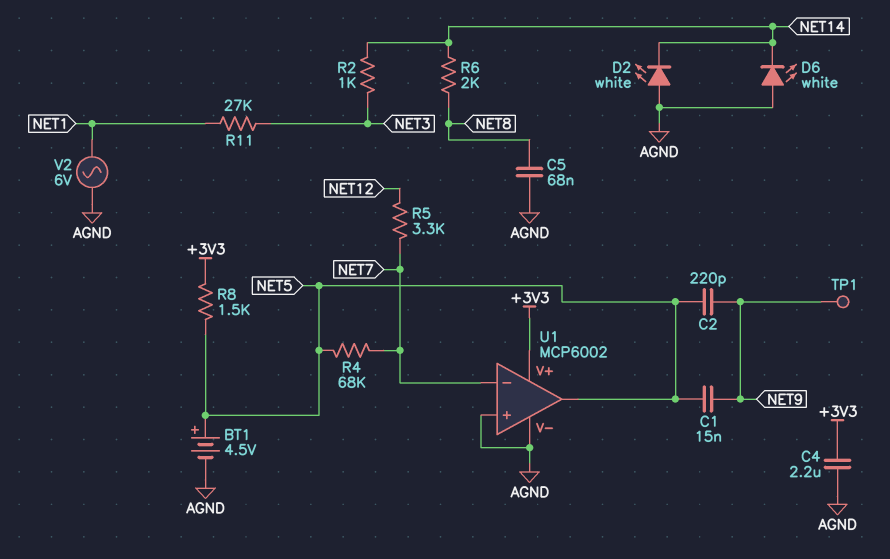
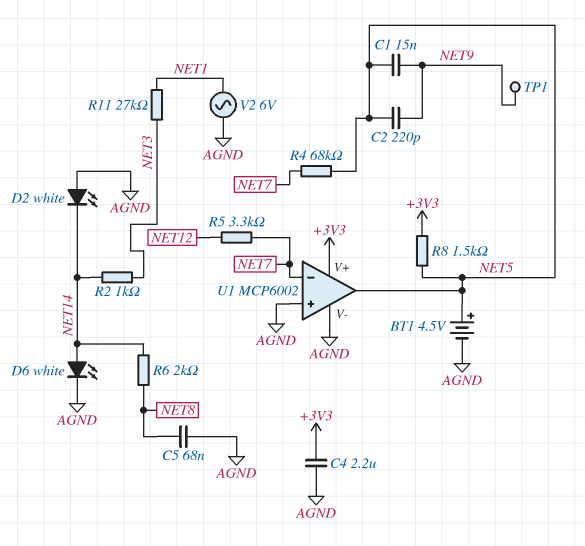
D6: LED white (A AGND, K NET14) -> LED white (A NET14, K AGND)

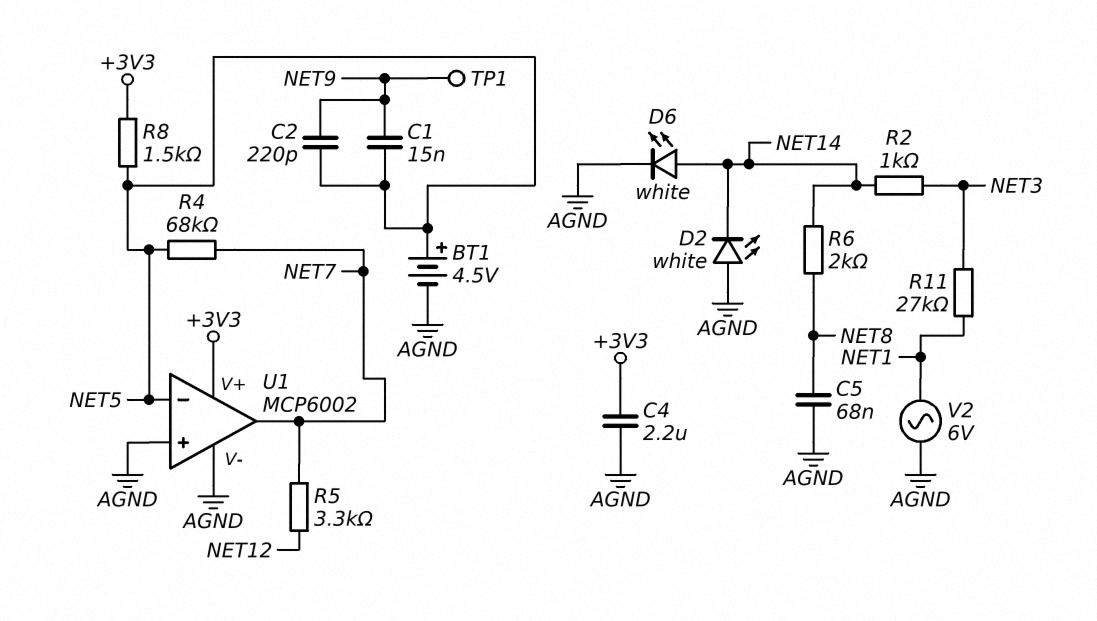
U1 pin in-: NET7 -> NET5
U1 pin out: NET5 -> NET7

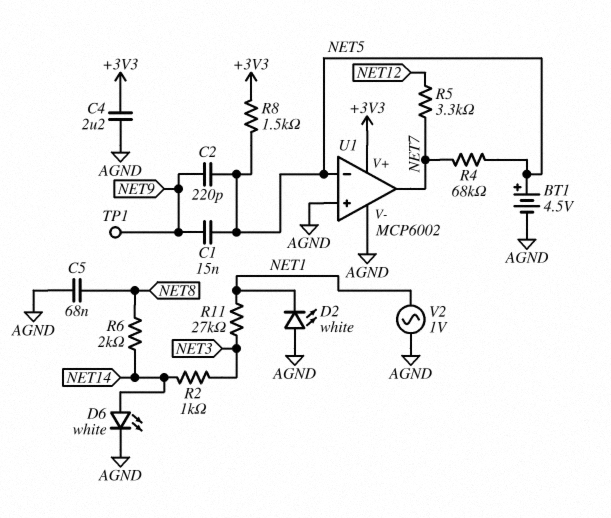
D2: LED white (A AGND, K NET14) -> LED white (A AGND, K NET1)
V2: AC 6V (AGND, NET1) -> AC 1V (AGND, NET1)

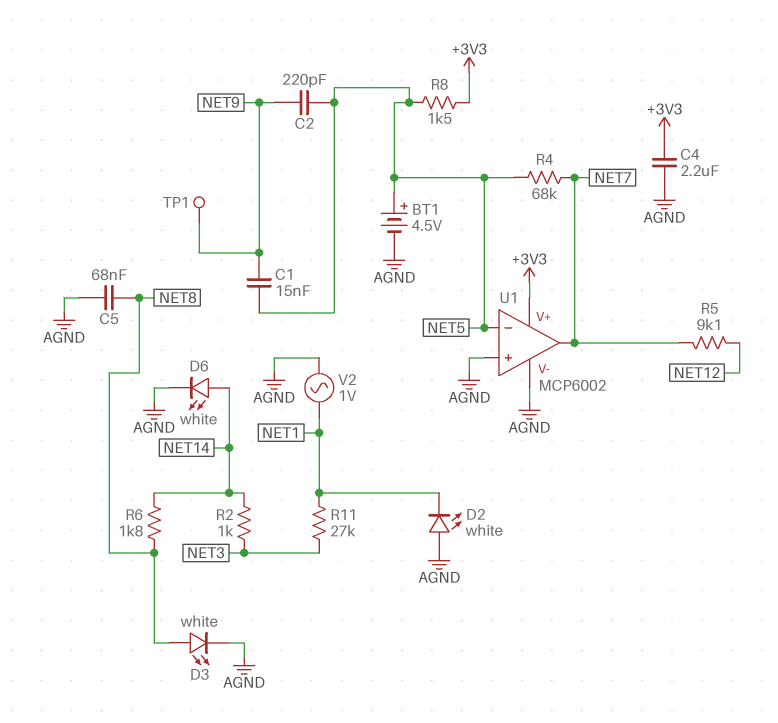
D3: none -> LED white (A NET8, K AGND)
R5: 3.3k (NET7, NET12) -> 9.1k (NET7, NET12)
R6: 2k (NET8, NET14) -> 1.8k (NET8, NET14)

